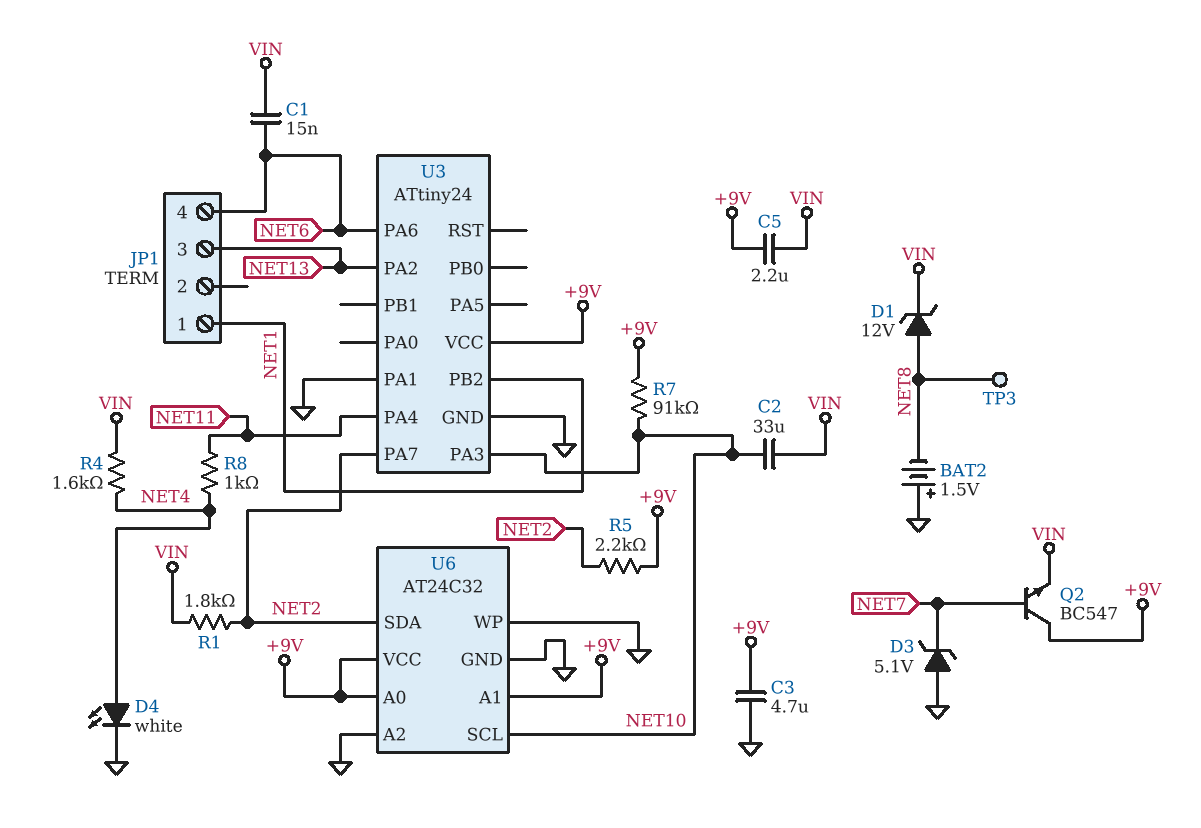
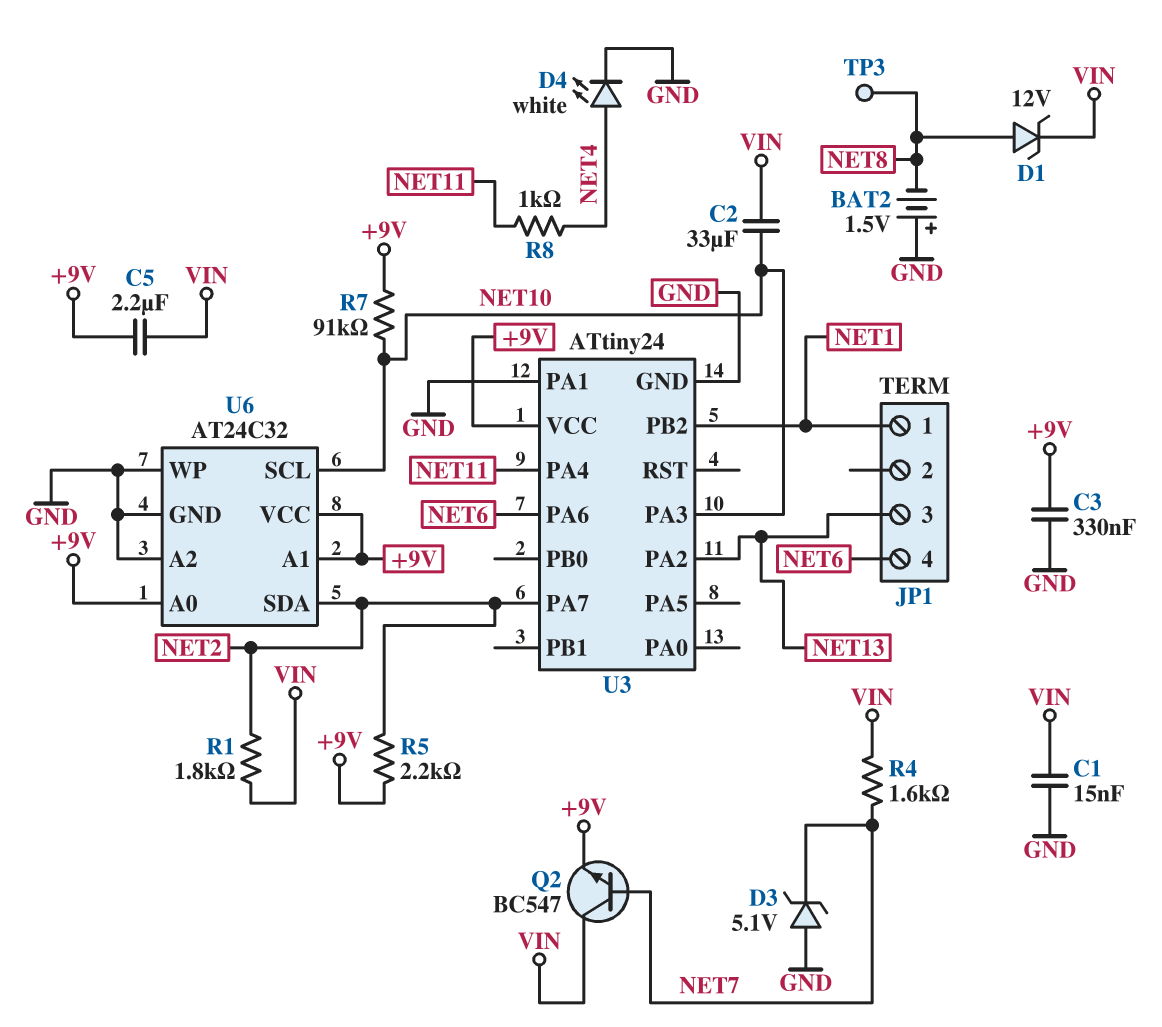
C1: 15nF (NET6, VIN) -> 15nF (GND, VIN)
C3: 4.7uF (+9V, GND) -> 330nF (+9V, GND)
Q2: NPN BC547 (B NET7, C +9V, E VIN) -> NPN BC547 (B NET7, C VIN, E +9V)
R4: 1.6k (NET4, VIN) -> 1.6k (NET7, VIN)

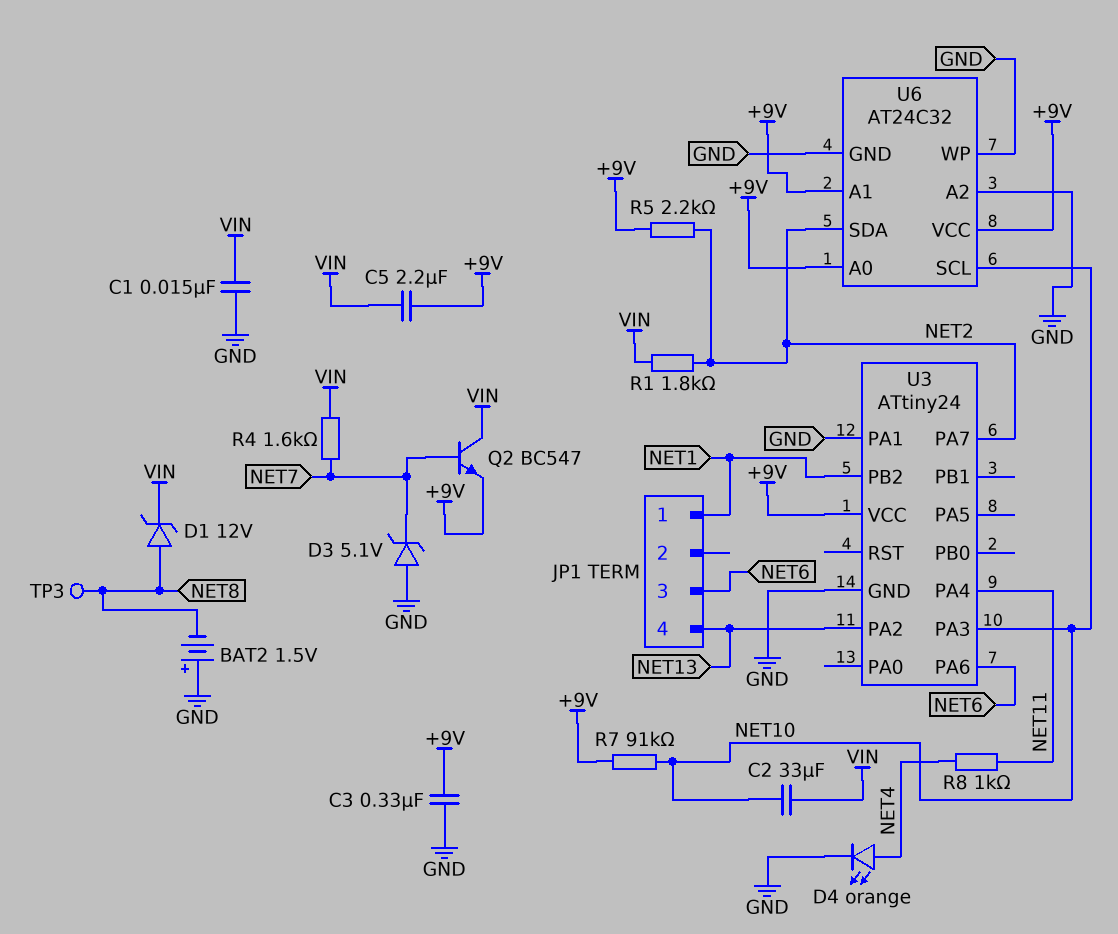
D4: LED white (A NET4, K GND) -> LED orange (A NET4, K GND)
JP1 pin 3: NET13 -> NET6
JP1 pin 4: NET6 -> NET13

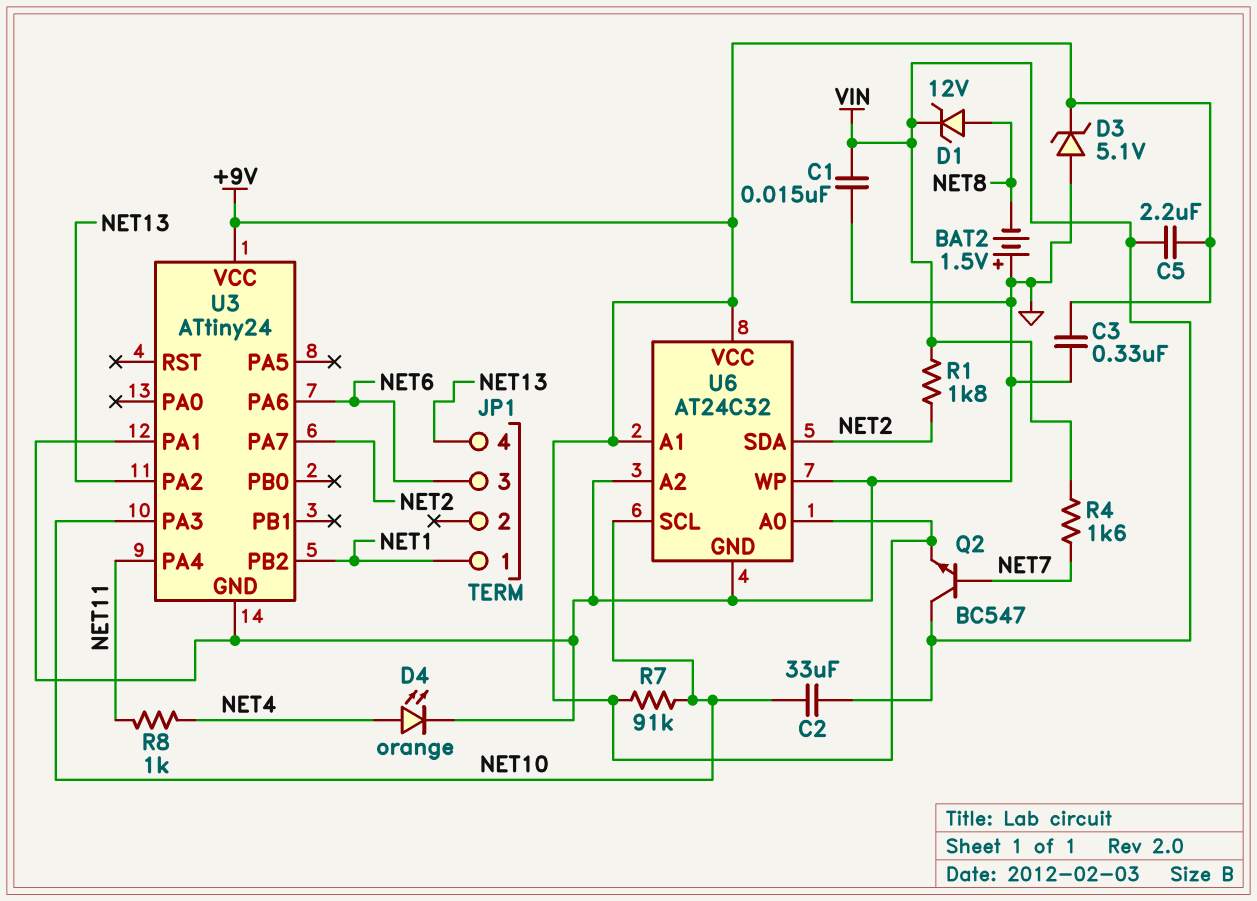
D3: zener 5.1V (A GND, K NET7) -> zener 5.1V (A GND, K +9V)
R5: 2.2k (+9V, NET2) -> none
TP3: test point (NET8) -> none

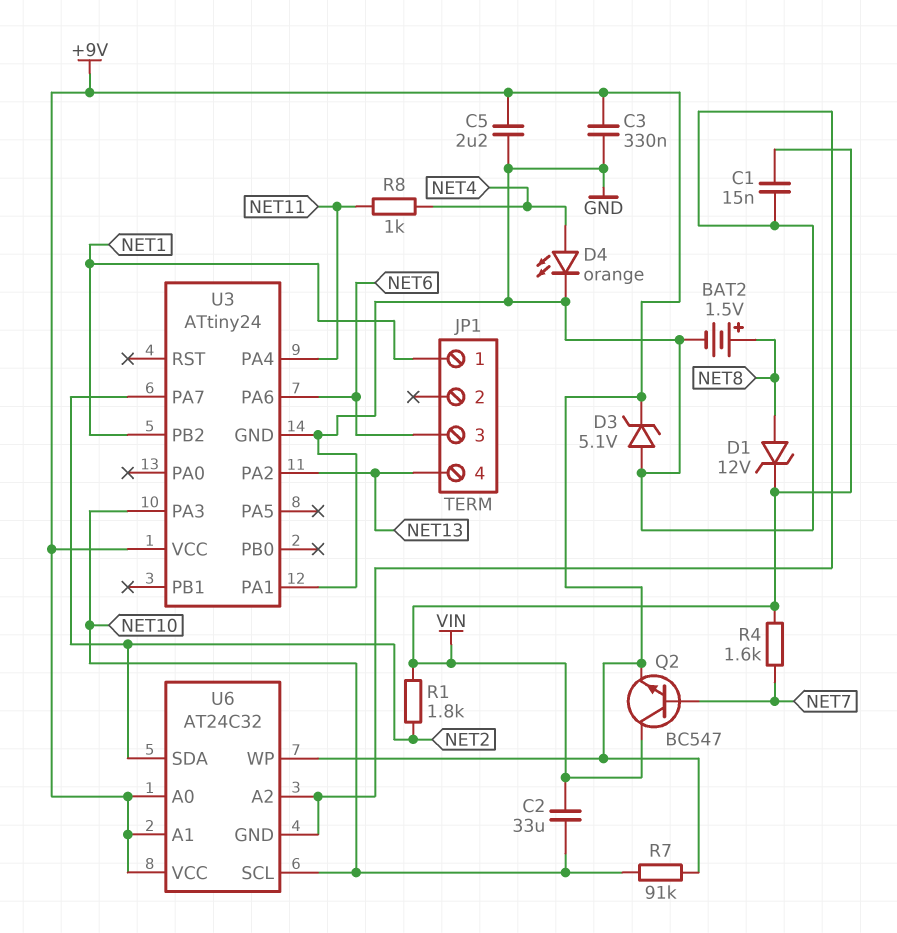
BAT2: 1.5V (plus GND, minus NET8) -> 1.5V (plus NET8, minus GND)
C5: 2.2uF (+9V, VIN) -> 2.2uF (+9V, GND)
U6 pin WP: GND -> +9V

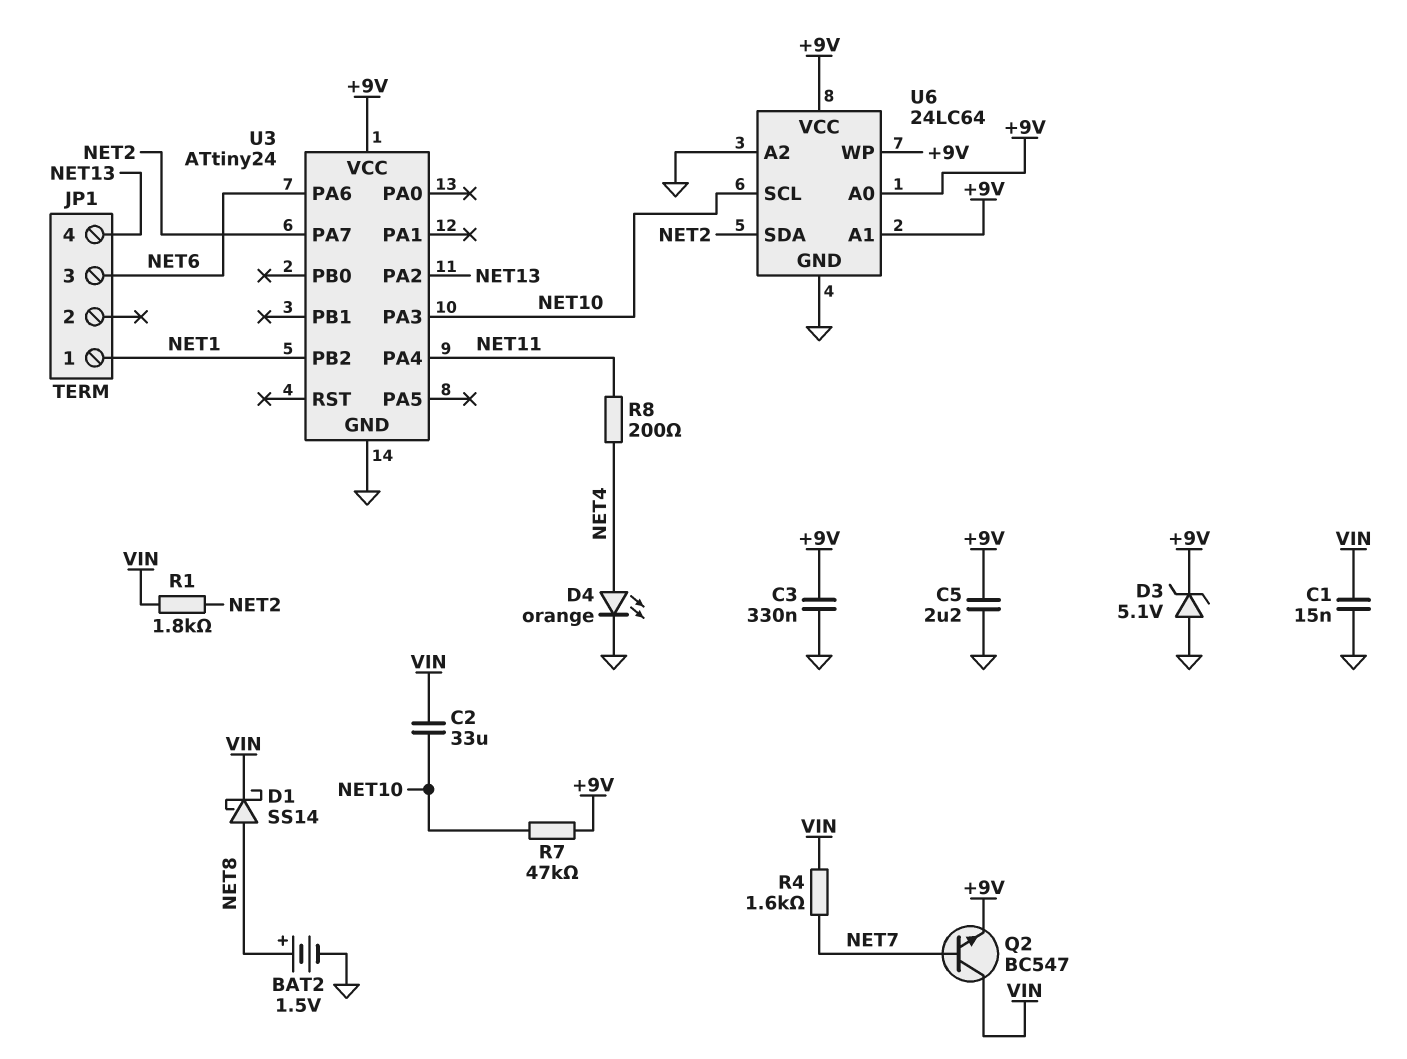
D1: zener 12V (A NET8, K VIN) -> schottky SS14 (A NET8, K VIN)
R7: 91k (+9V, NET10) -> 47k (+9V, NET10)
R8: 1k (NET4, NET11) -> 200 (NET4, NET11)
U3 pin PA1: GND -> none
U6: AT24C32 -> 24LC64

